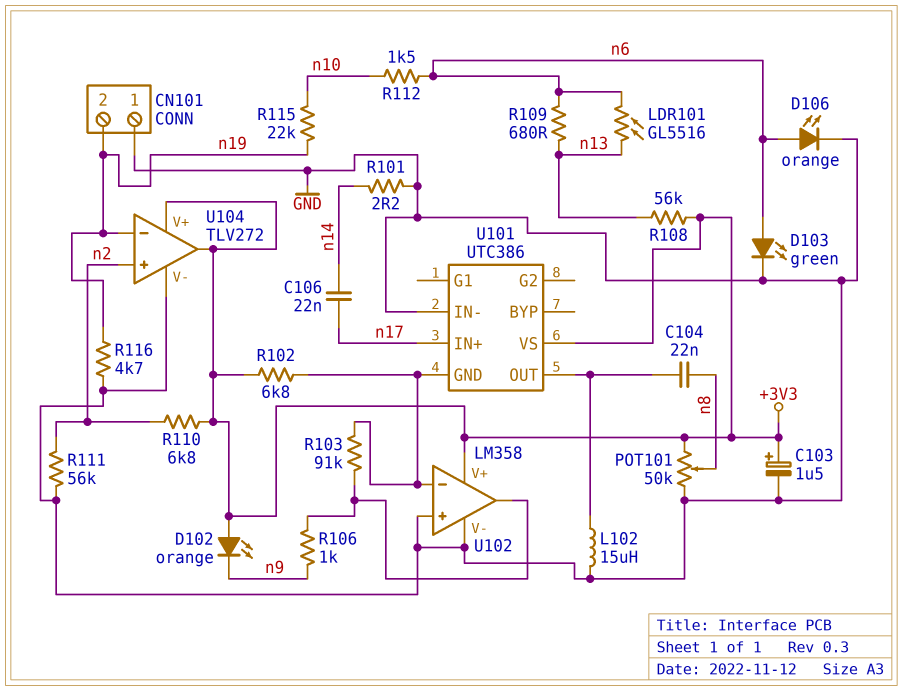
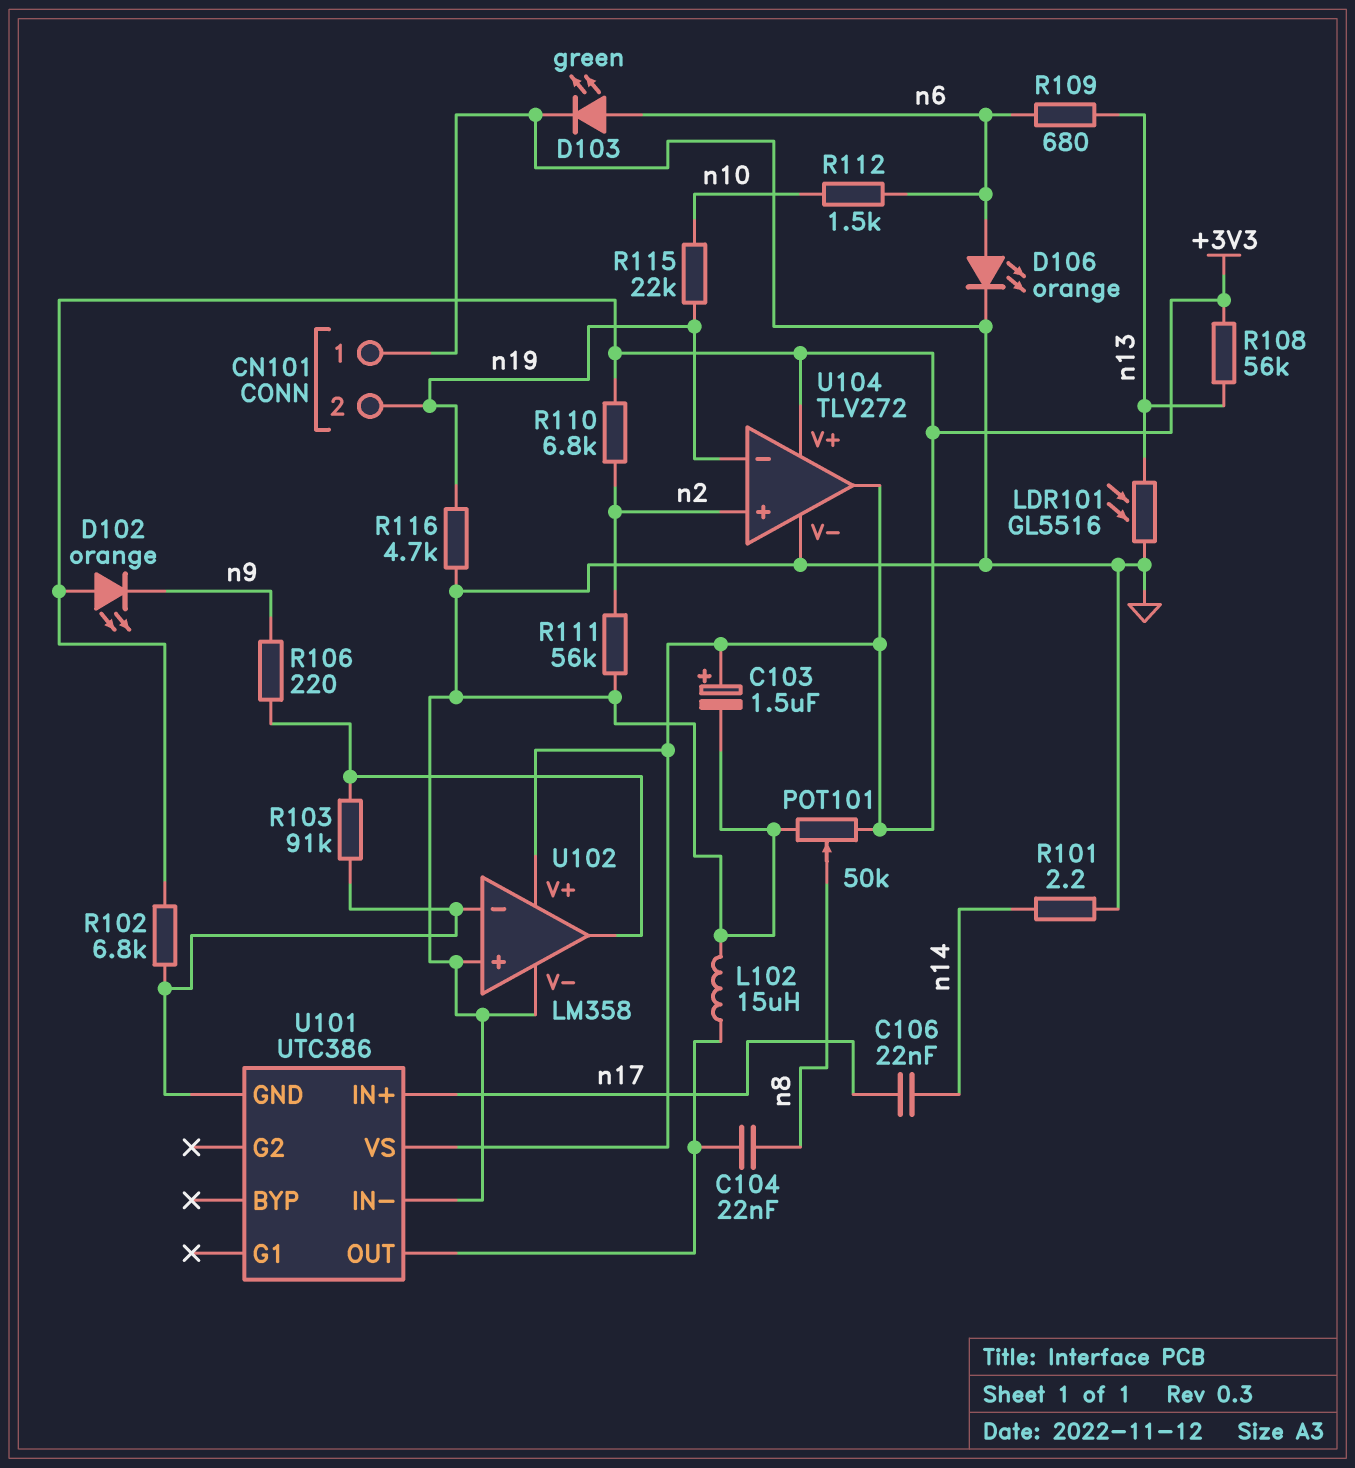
LDR101: GL5516 (n6, n13) -> GL5516 (GND, n13)
R106: 1k (U102/out, n9) -> 220 (U102/out, n9)

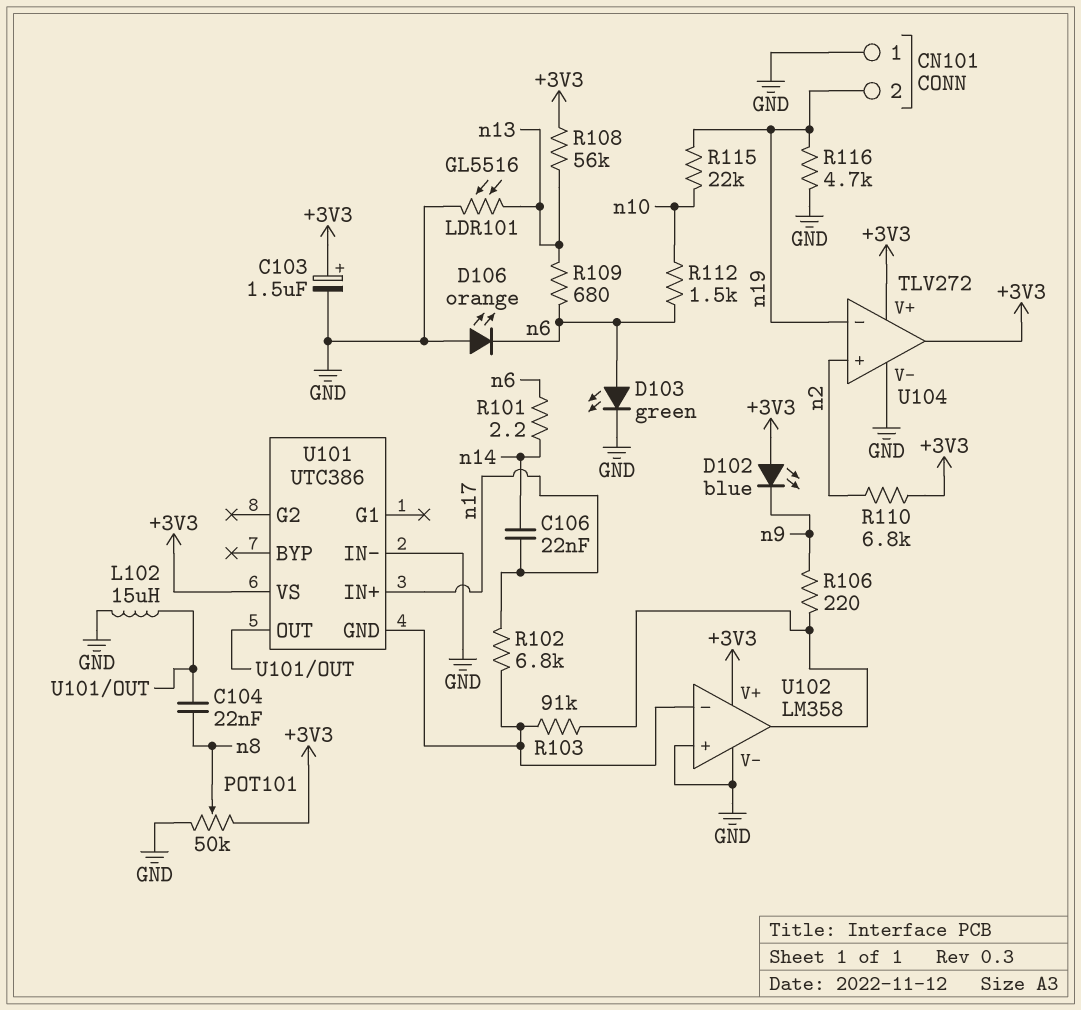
D102: LED orange (A +3V3, K n9) -> LED blue (A +3V3, K n9)
D106: LED orange (A n6, K GND) -> LED orange (A GND, K n6)
R101: 2.2 (GND, n14) -> 2.2 (n6, n14)
R102: 6.8k (+3V3, U101/GND) -> 6.8k (U101/GND, n17)
R111: 56k (GND, n2) -> none

